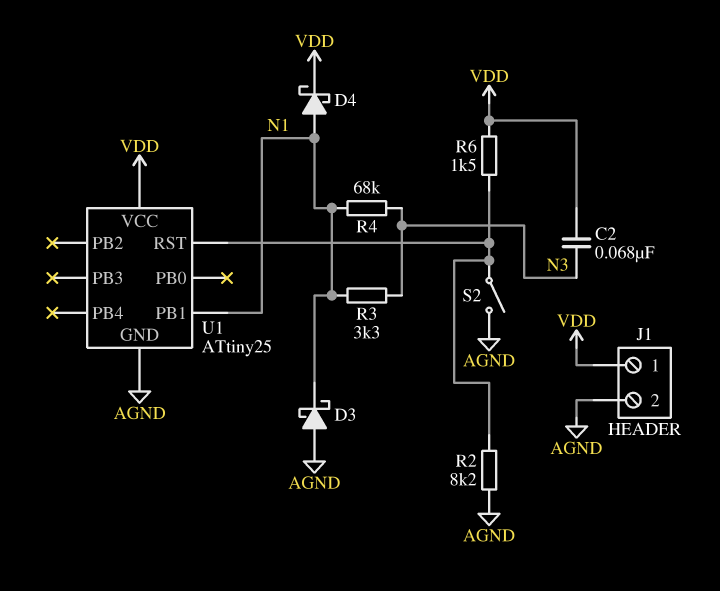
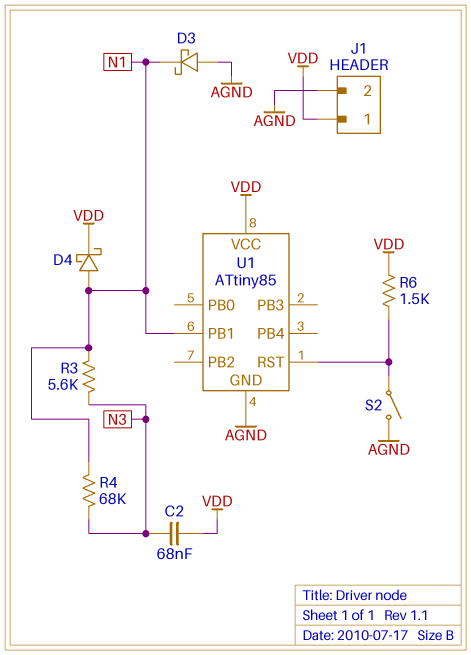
R2: 8.2k (AGND, U1/RST) -> none
R3: 3.3k (N1, N3) -> 5.6k (N1, N3)
U1: ATtiny25 -> ATtiny85

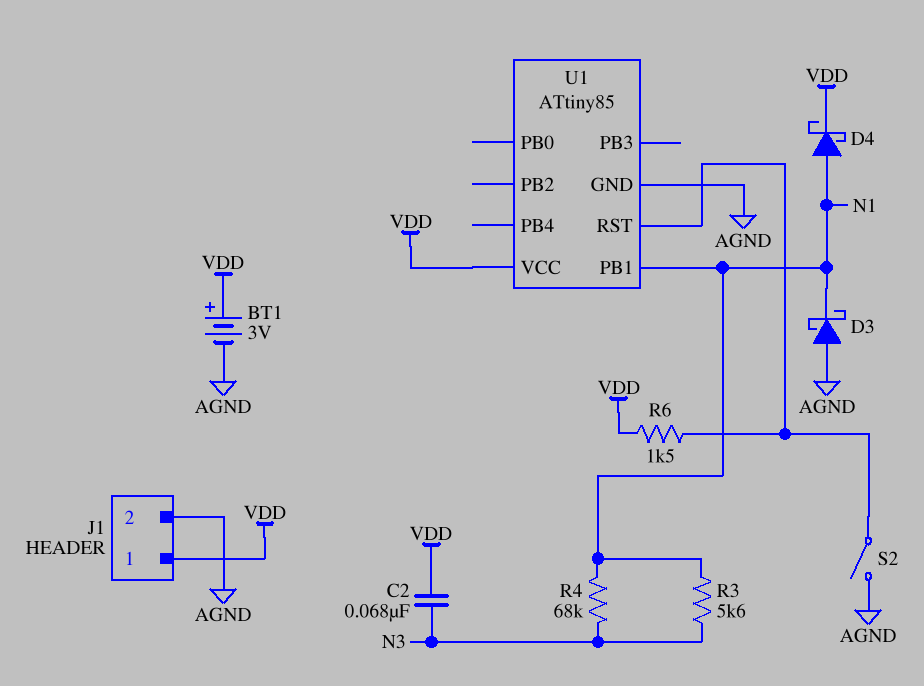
BT1: none -> 3V (plus VDD, minus AGND)

